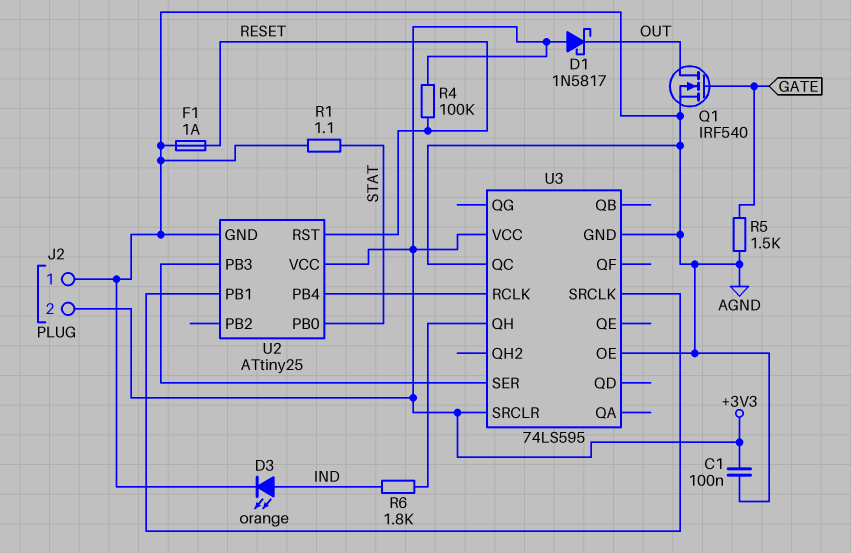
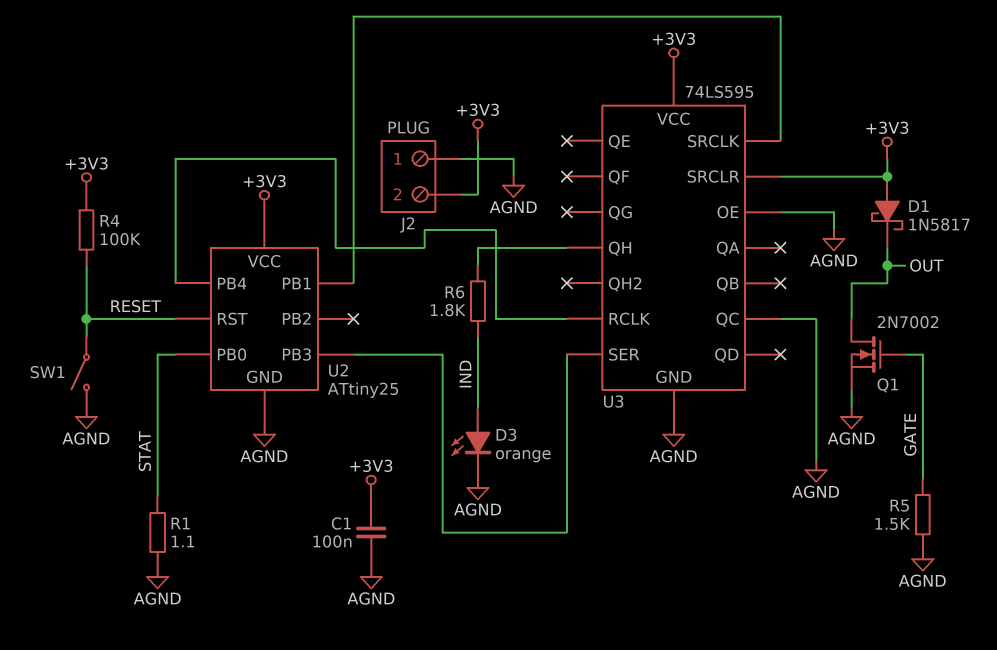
F1: 1A (AGND, RESET) -> none
Q1: NMOS IRF540 (G GATE, D OUT, S AGND) -> NMOS 2N7002 (G GATE, D OUT, S AGND)
SW1: none -> switch (AGND, RESET)

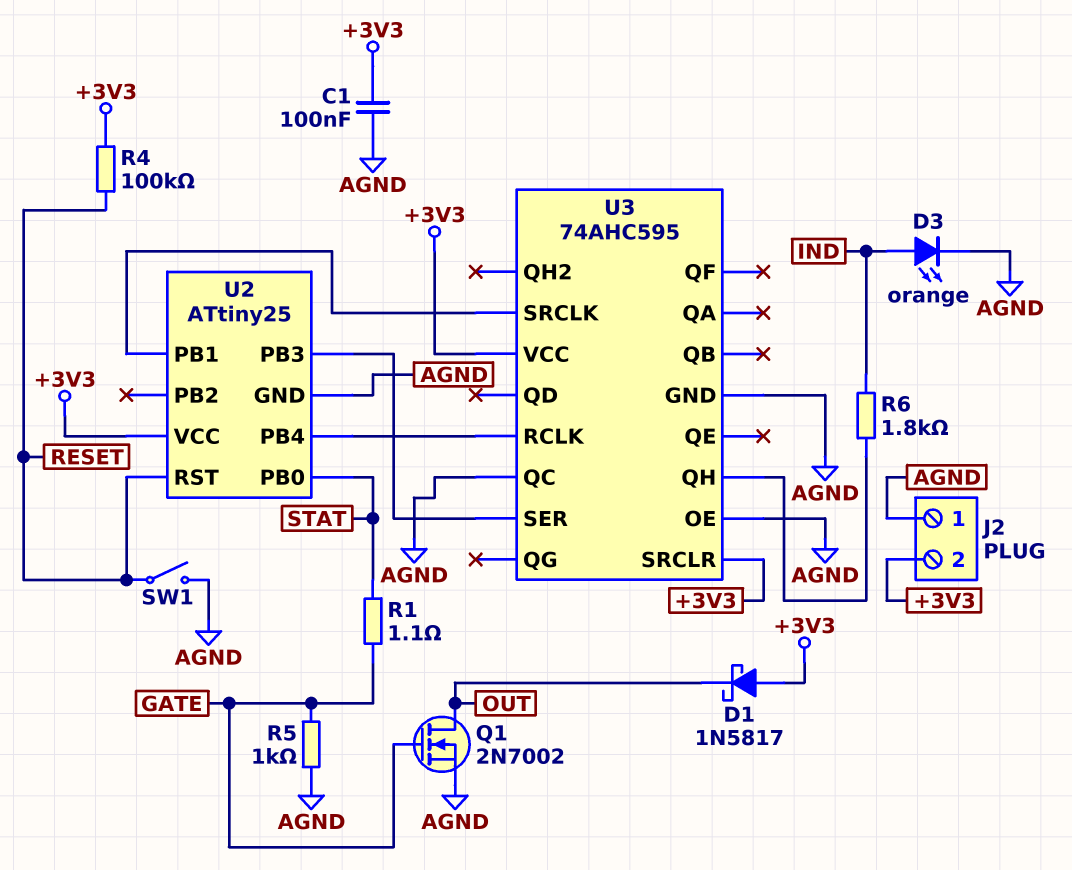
R1: 1.1 (AGND, STAT) -> 1.1 (GATE, STAT)
R5: 1.5k (AGND, GATE) -> 1k (AGND, GATE)
U3: 74LS595 -> 74AHC595

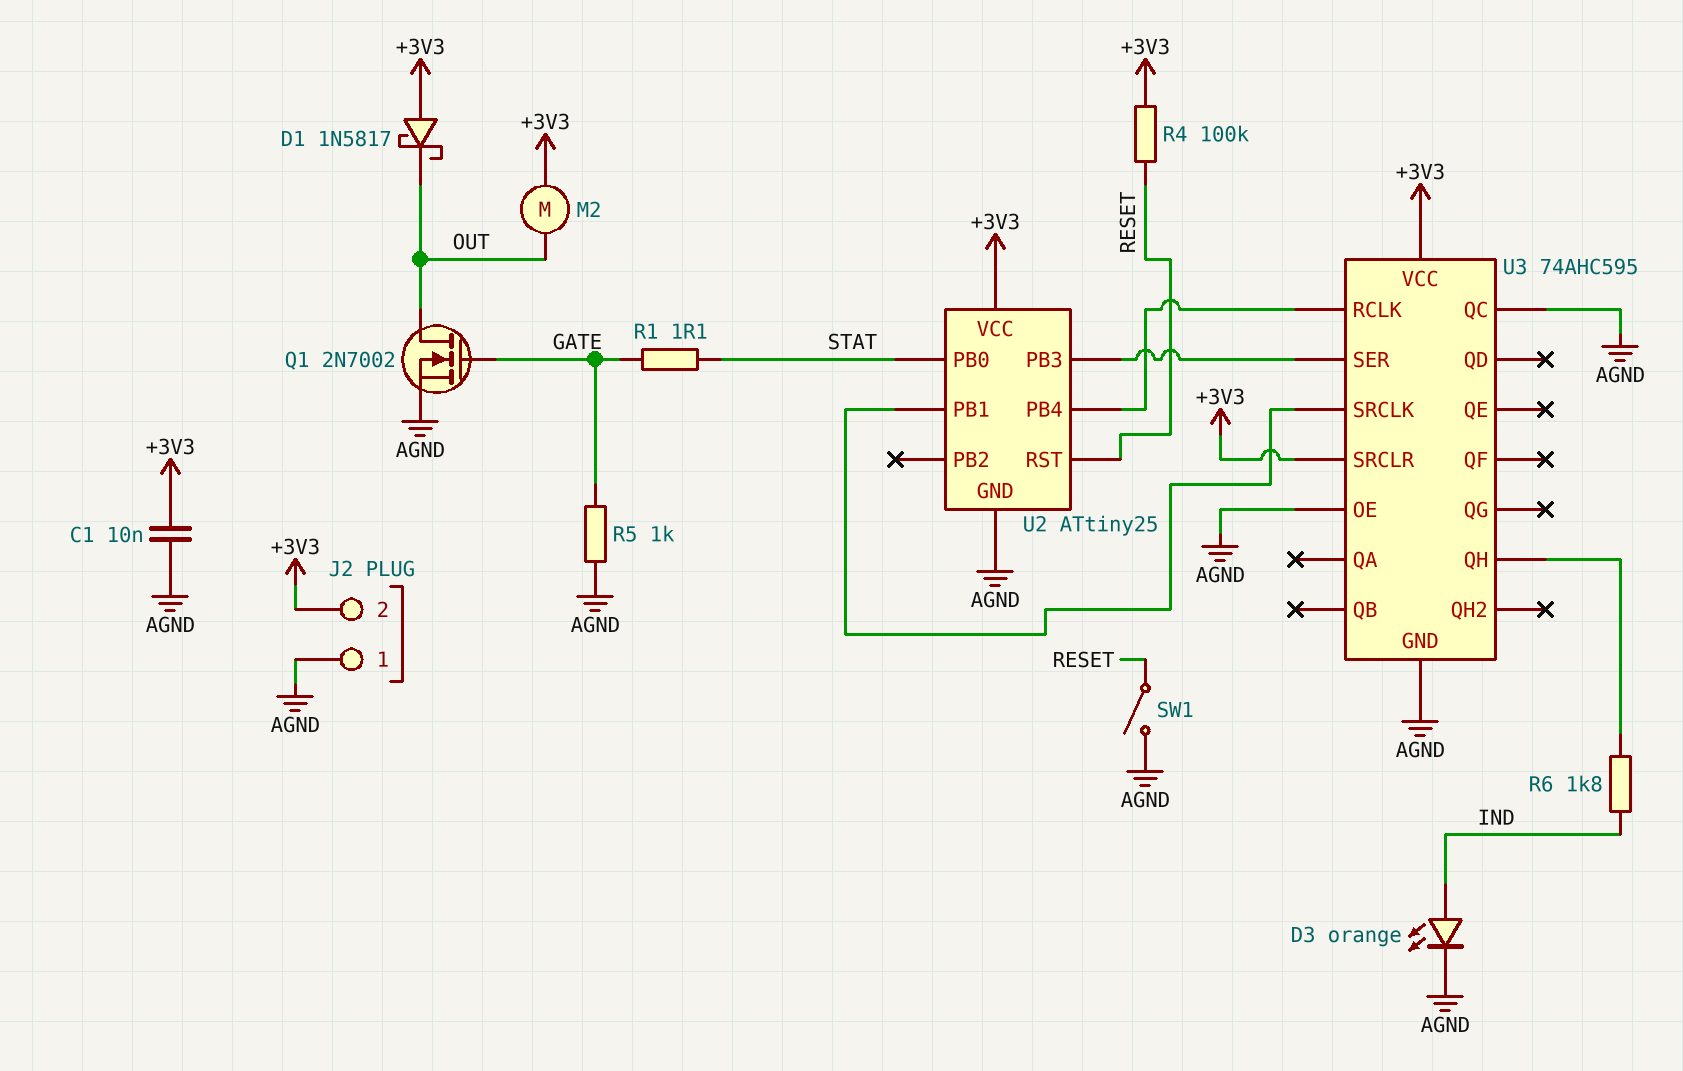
C1: 100nF (+3V3, AGND) -> 10nF (+3V3, AGND)
M2: none -> motor (+3V3, OUT)

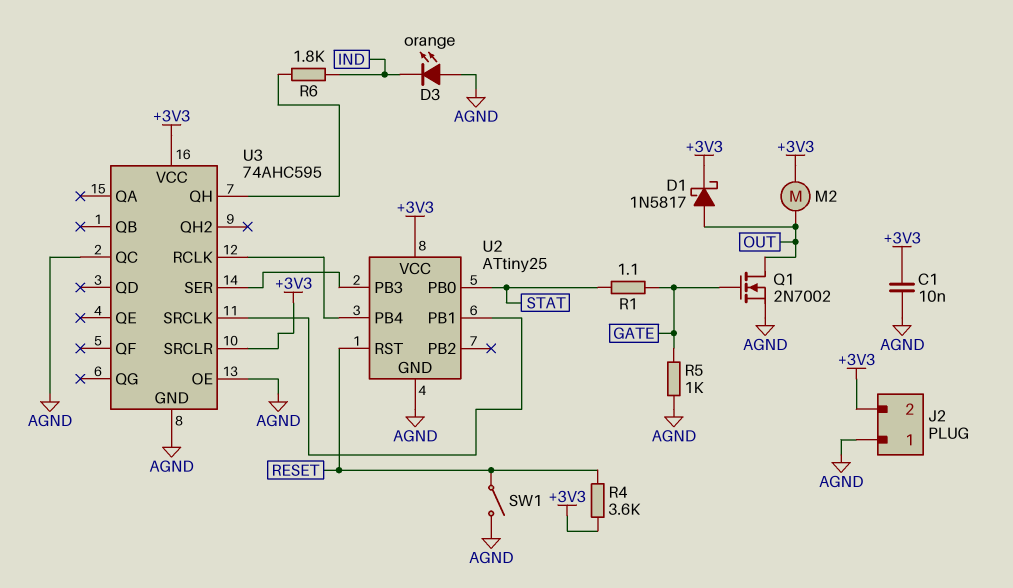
D1: schottky 1N5817 (A +3V3, K OUT) -> schottky 1N5817 (A OUT, K +3V3)
D3: LED orange (A IND, K AGND) -> LED orange (A AGND, K IND)
R4: 100k (+3V3, RESET) -> 3.6k (+3V3, RESET)

